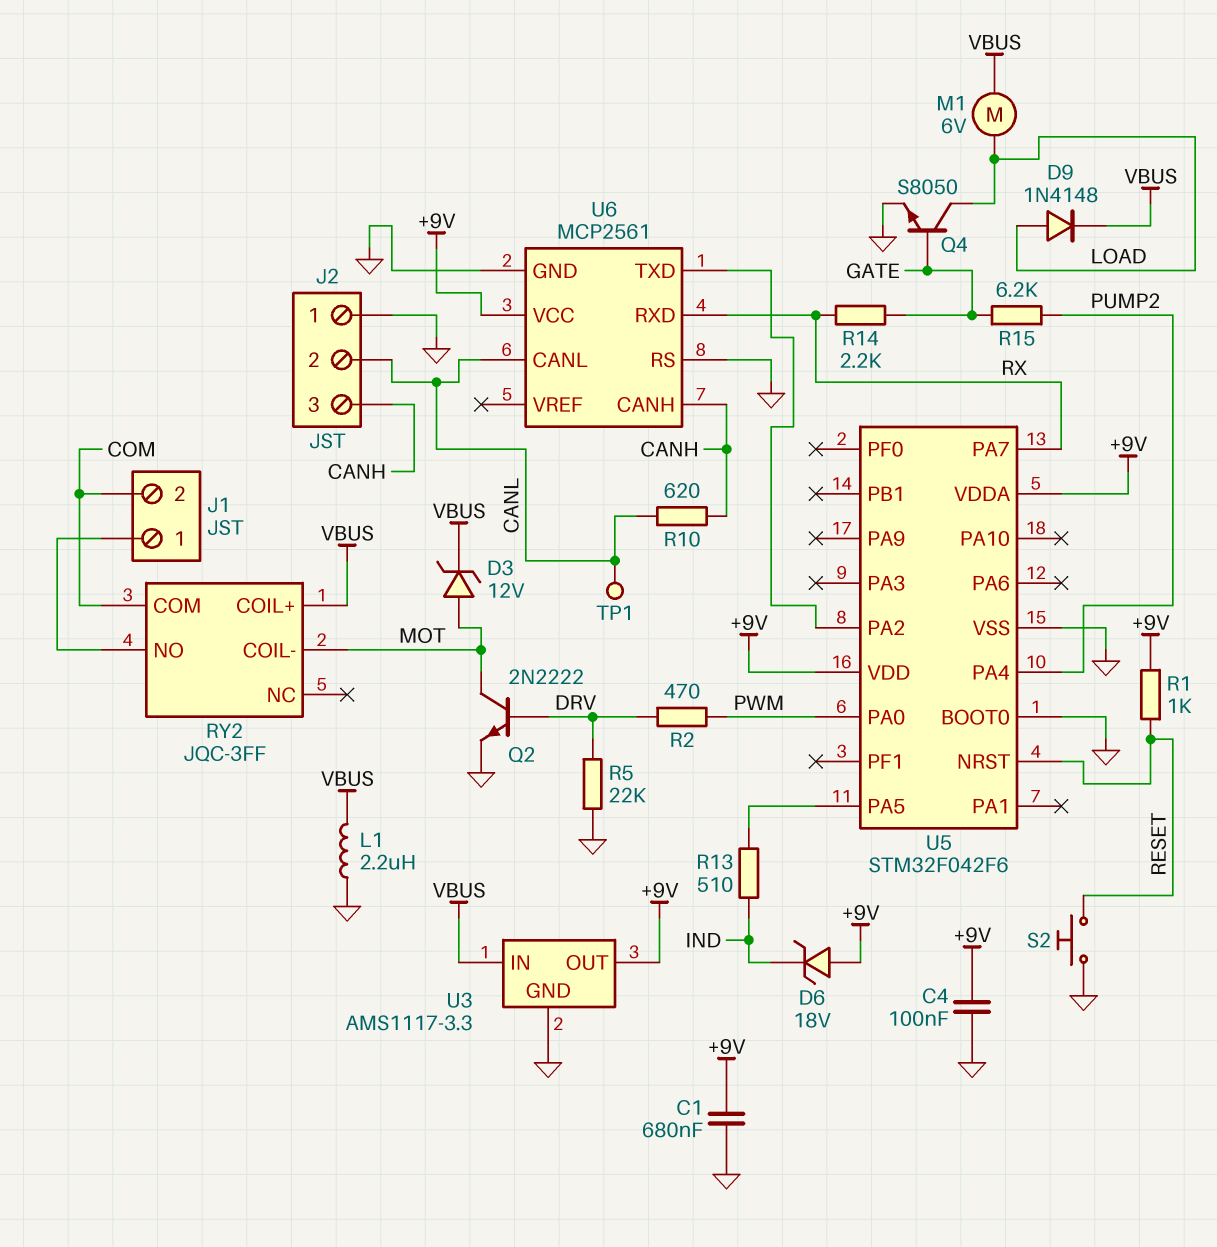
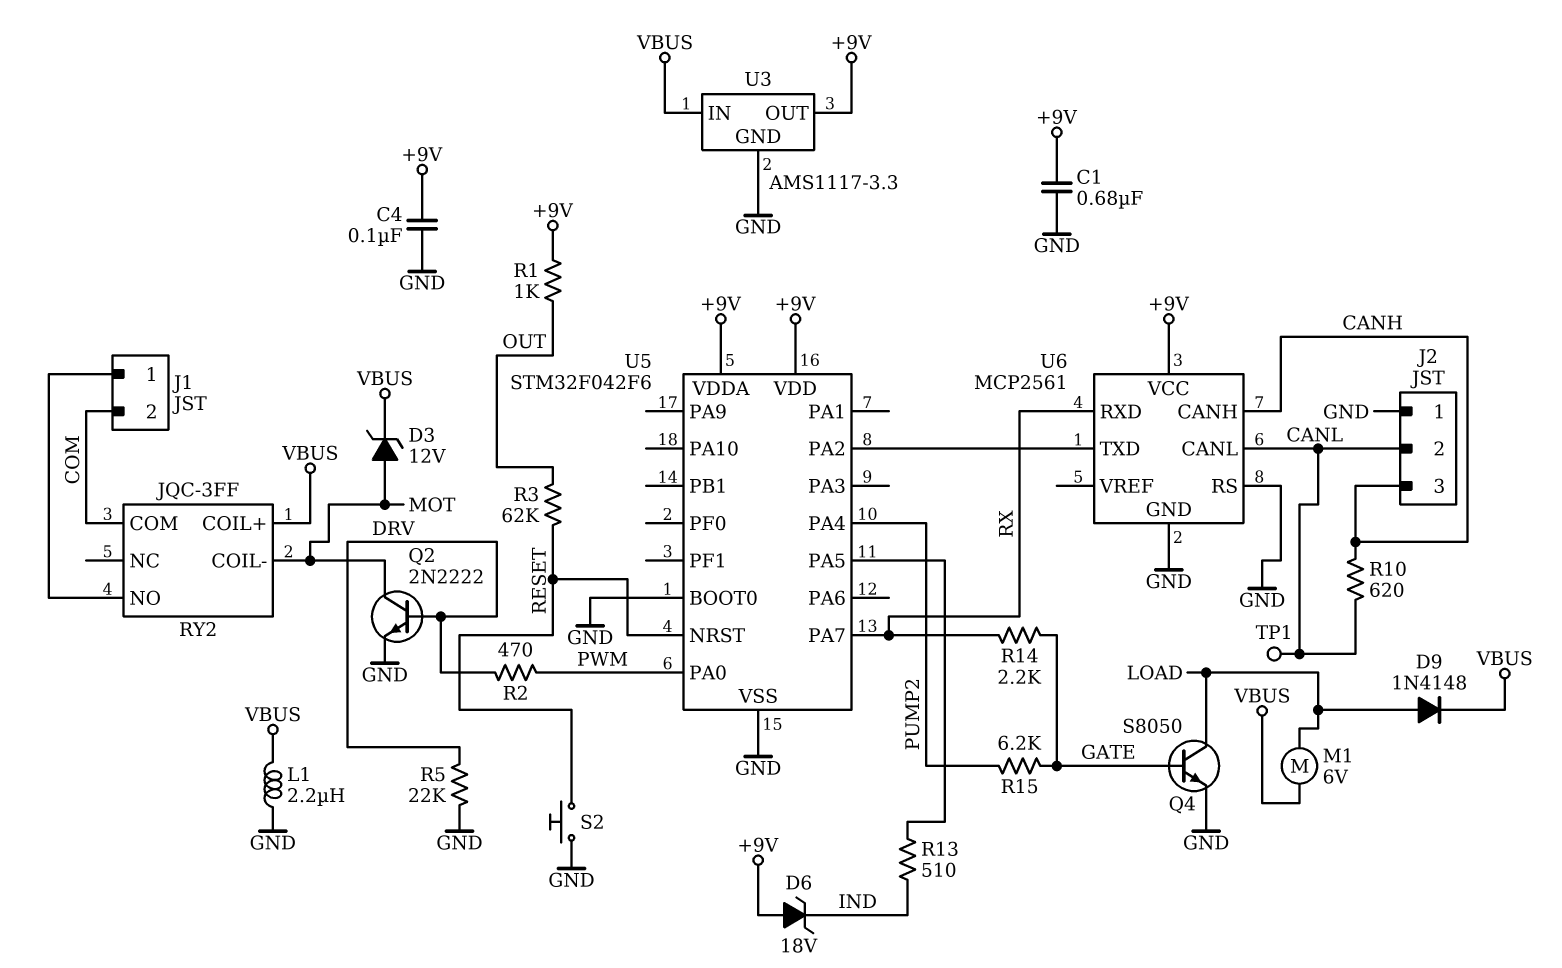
R1: 1k (+9V, RESET) -> 1k (+9V, OUT)
R3: none -> 62k (OUT, RESET)

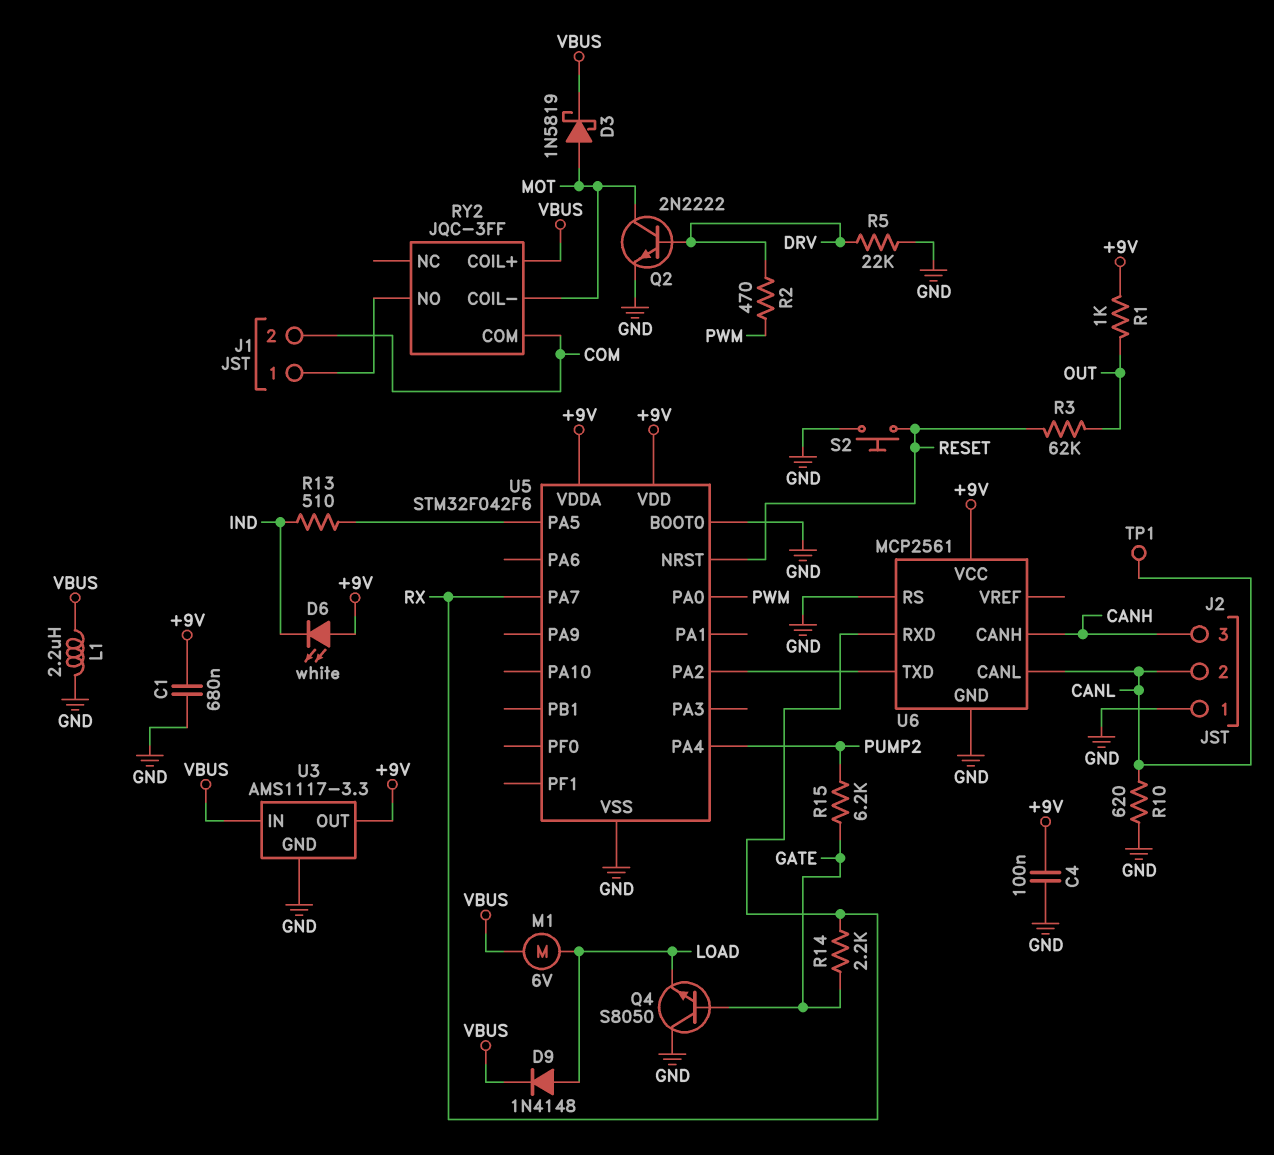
D3: zener 12V (A MOT, K VBUS) -> schottky 1N5819 (A MOT, K VBUS)
D6: zener 18V (A +9V, K IND) -> LED white (A +9V, K IND)
Q4: NPN S8050 (B GATE, C LOAD, E GND) -> NPN S8050 (B GATE, C GND, E LOAD)
R10: 620 (CANH, CANL) -> 620 (CANL, GND)

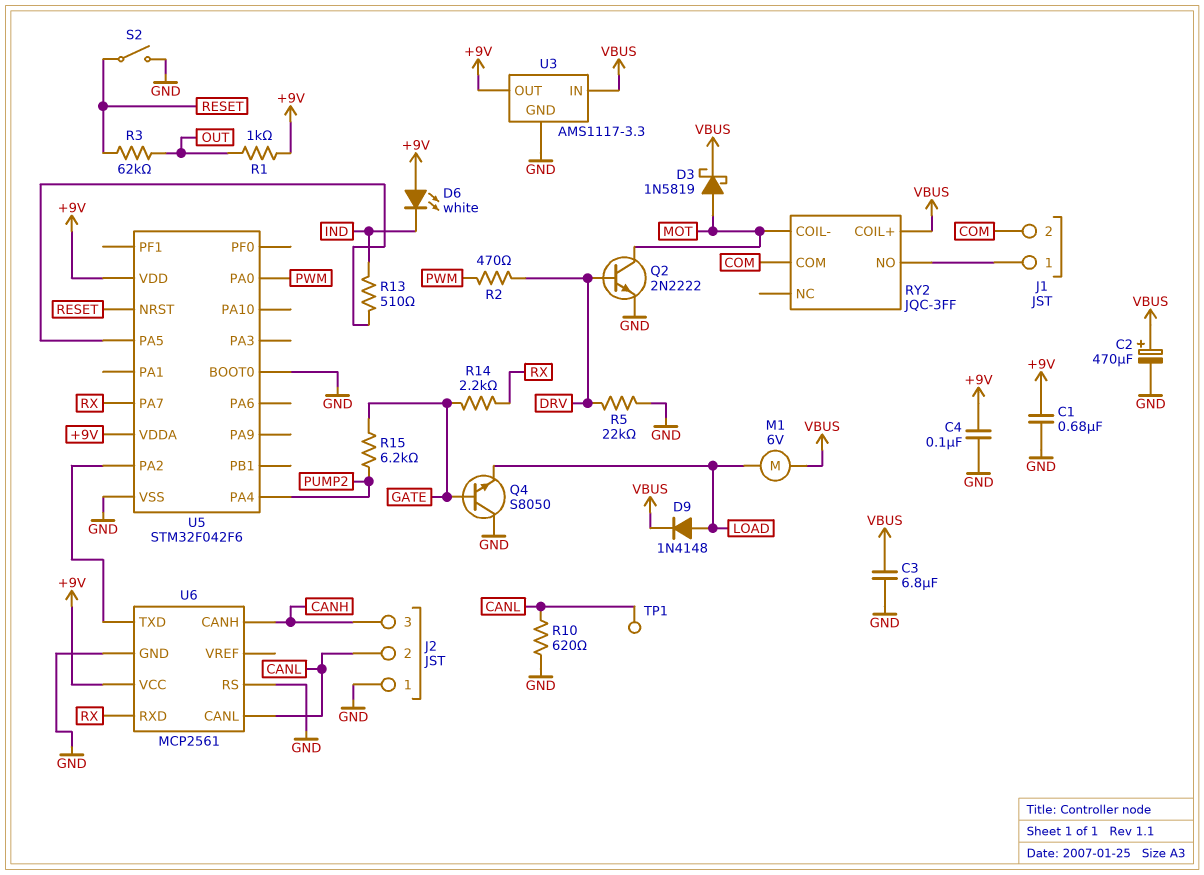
C2: none -> 470uF (plus VBUS, minus GND)
C3: none -> 6.8uF (GND, VBUS)
L1: 2.2uH (GND, VBUS) -> none
S2: button (GND, RESET) -> switch (GND, RESET)

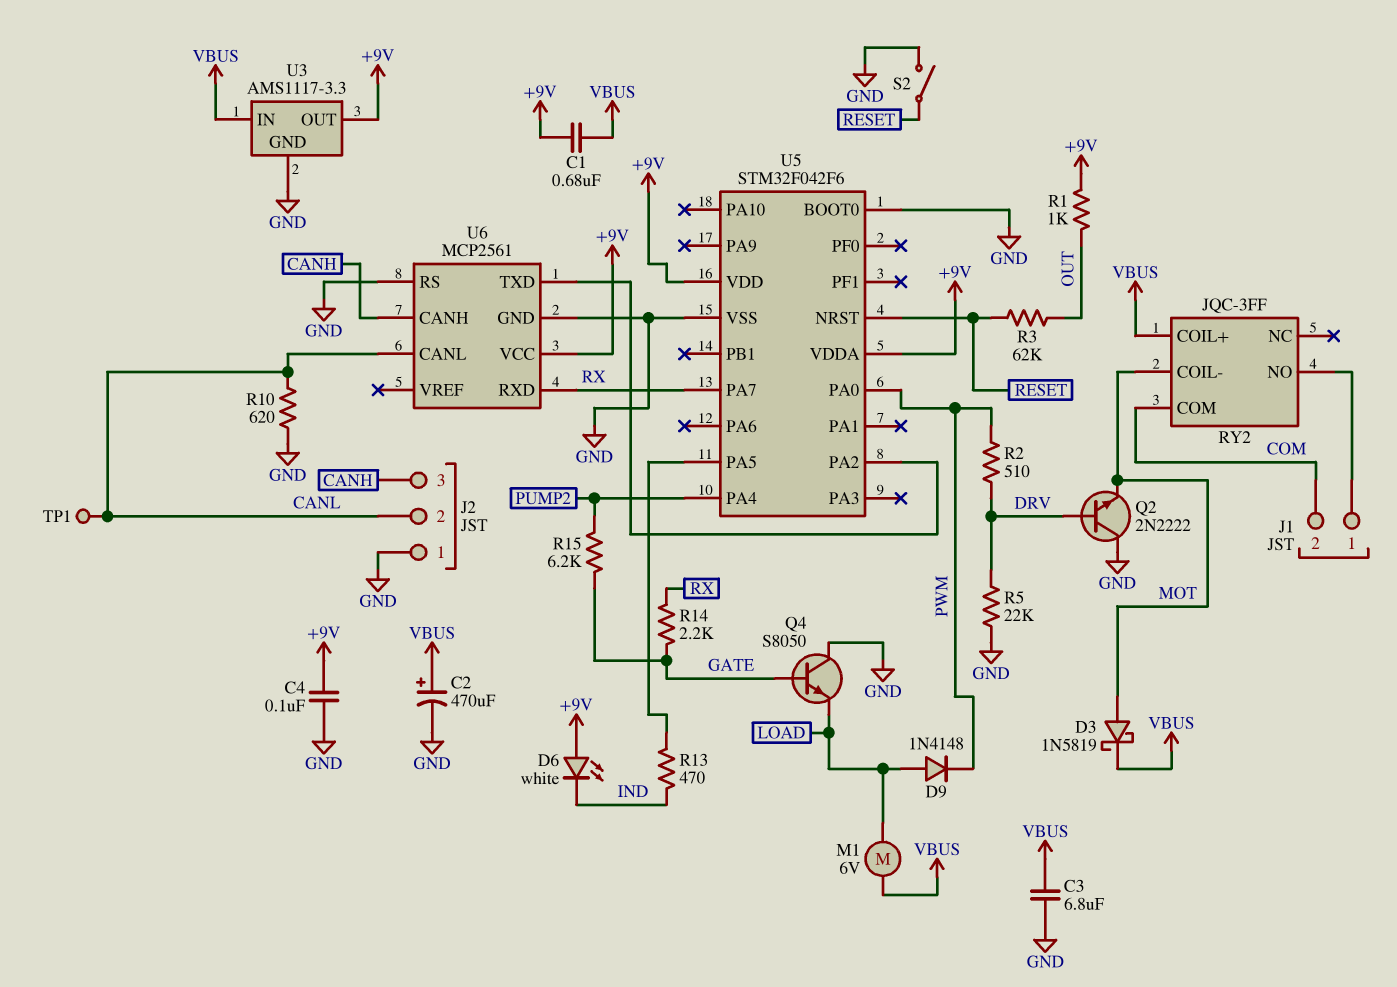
C1: 680nF (+9V, GND) -> 680nF (+9V, VBUS)
D9: diode 1N4148 (A LOAD, K VBUS) -> diode 1N4148 (A LOAD, K PWM)
Q2: NPN 2N2222 (B DRV, C MOT, E GND) -> NPN 2N2222 (B DRV, C GND, E MOT)
R2: 470 (DRV, PWM) -> 510 (DRV, PWM)
R13: 510 (IND, U5/PA5) -> 470 (IND, U5/PA5)

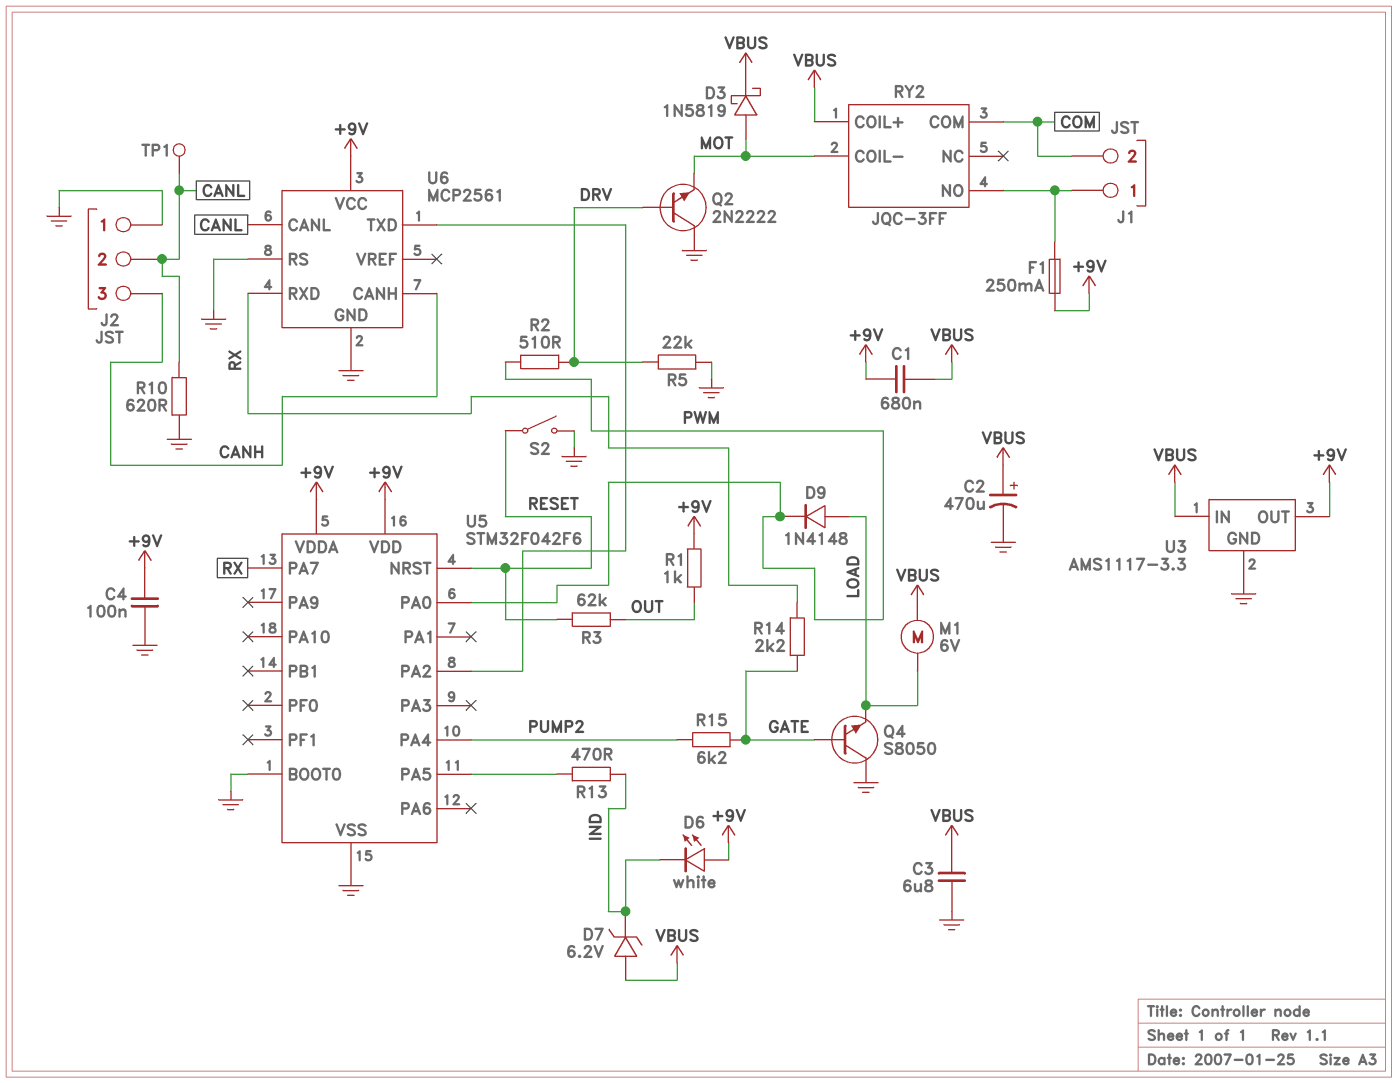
D7: none -> zener 6.2V (A VBUS, K IND)
F1: none -> 250mA (+9V, J1/1)

